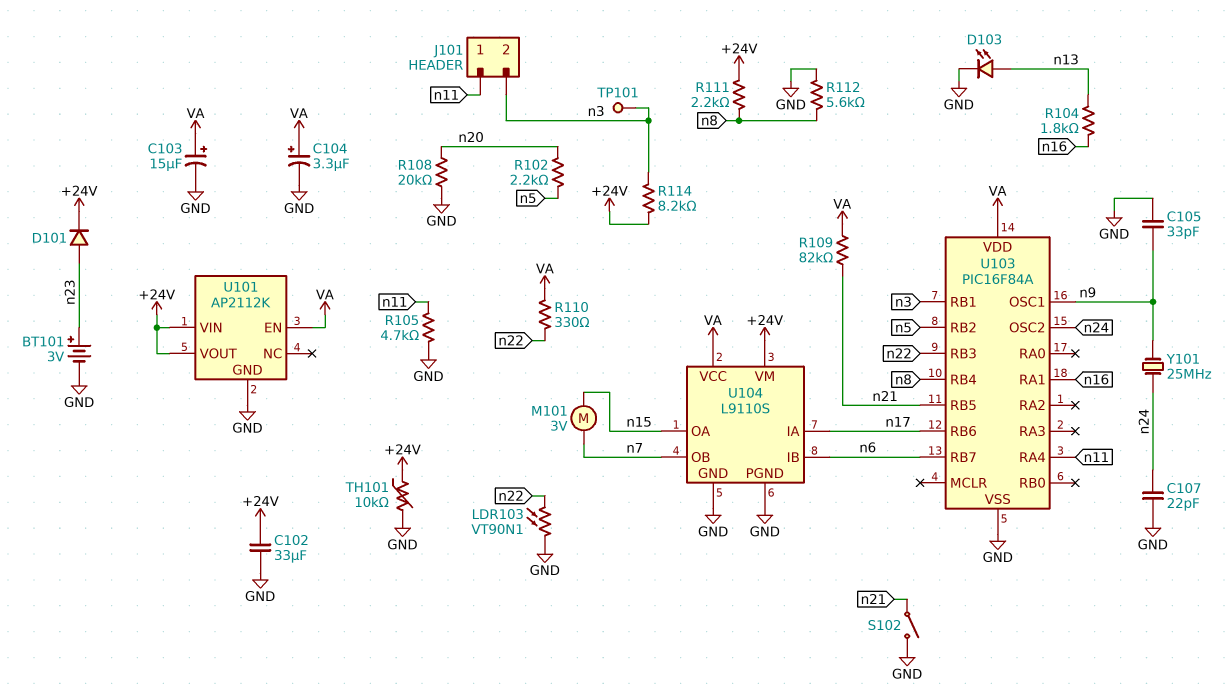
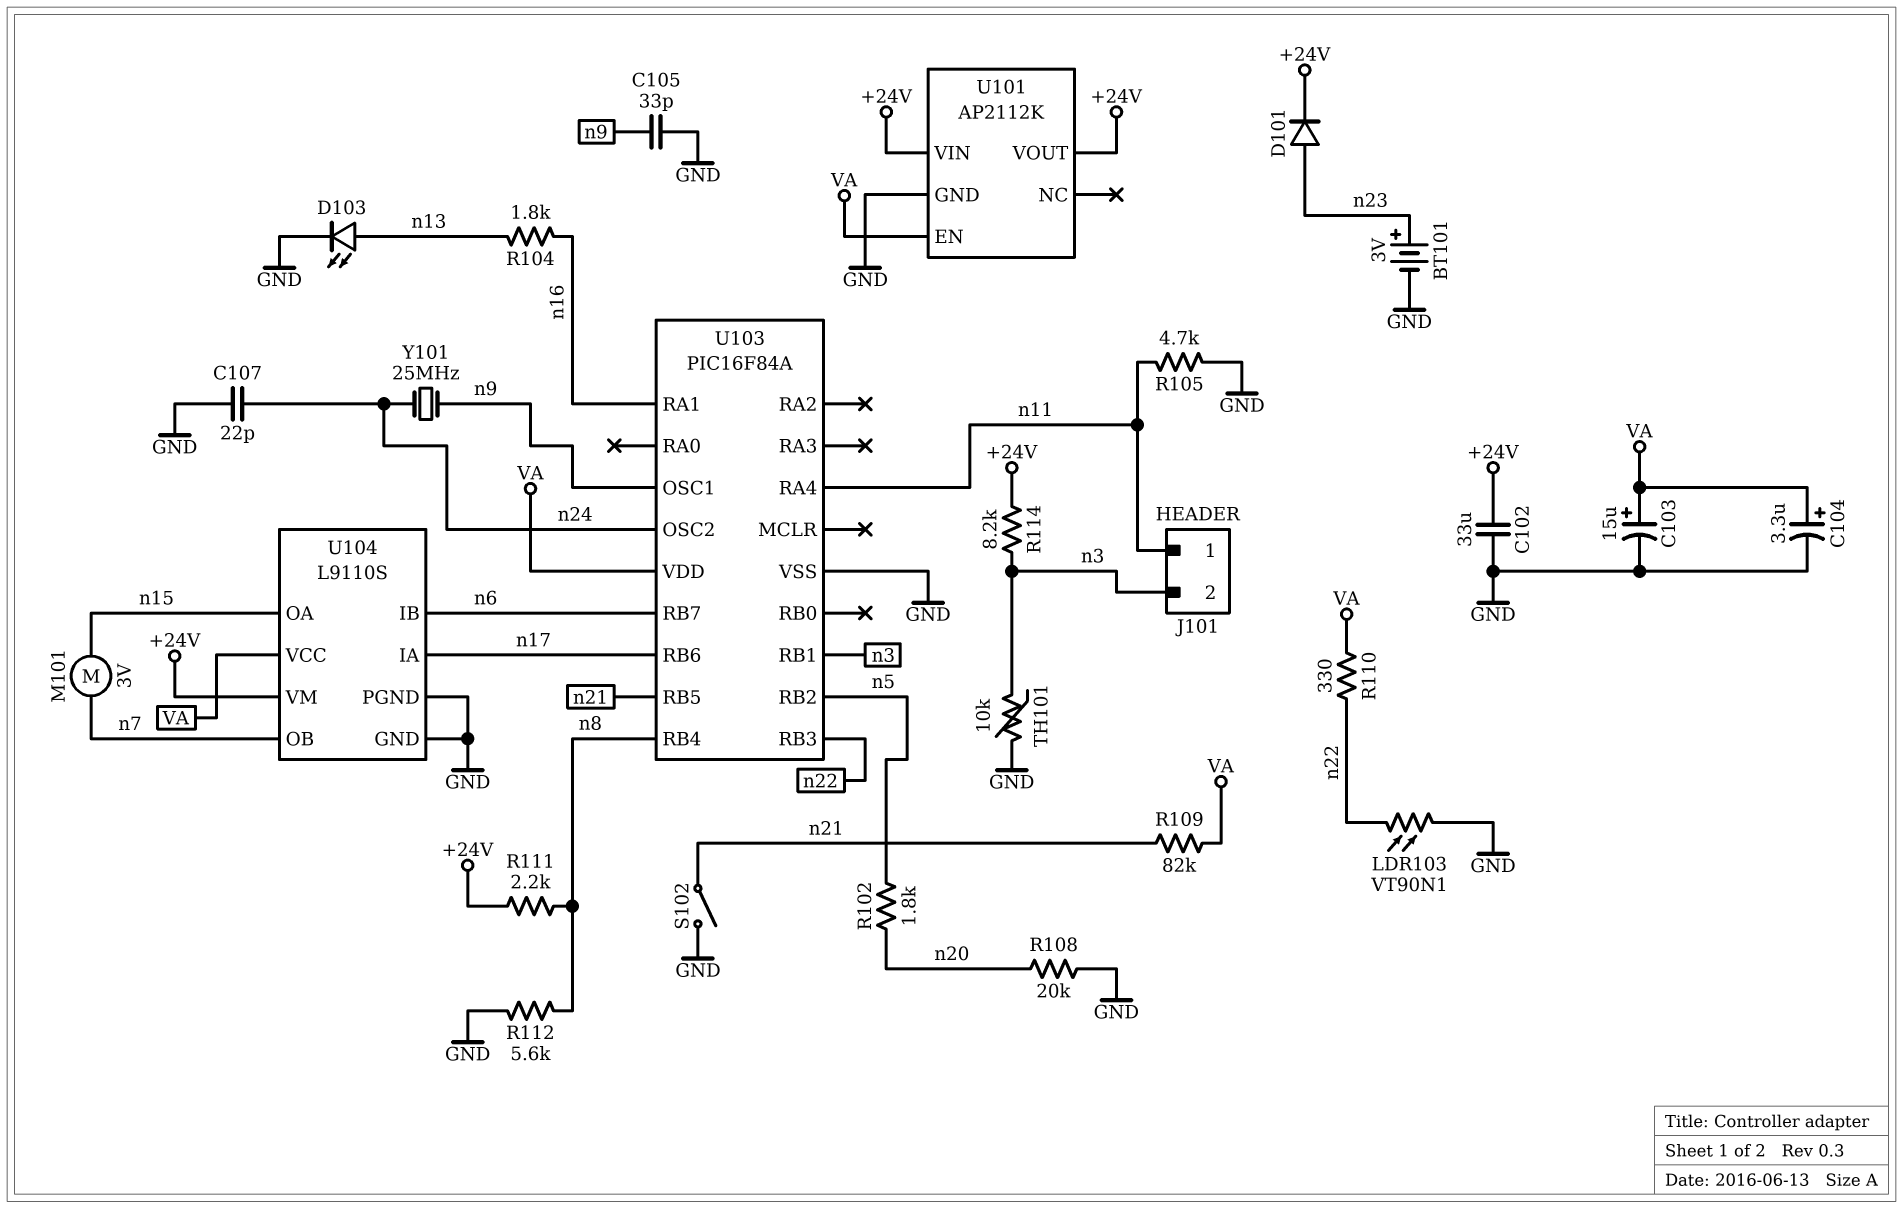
R102: 2.2k (n5, n20) -> 1.8k (n5, n20)
TH101: 10k (+24V, GND) -> 10k (GND, n3)
TP101: test point (n3) -> none

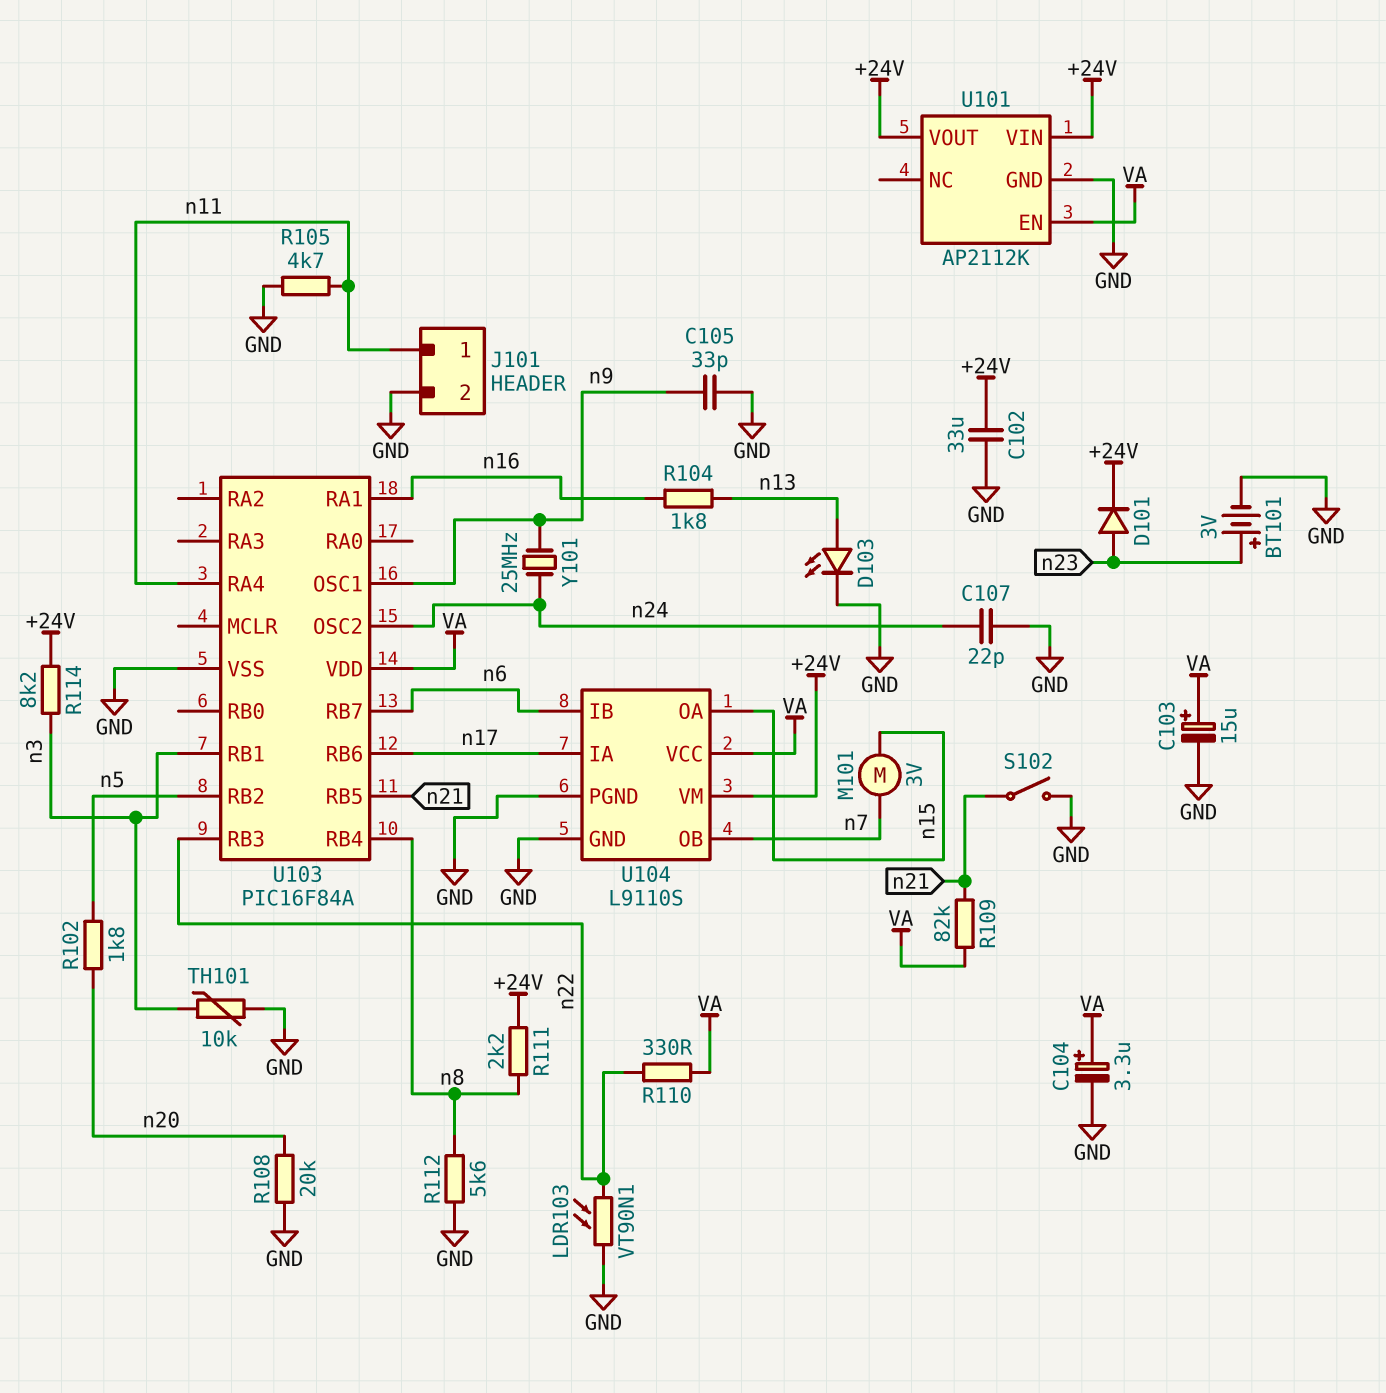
J101 pin 2: n3 -> GND

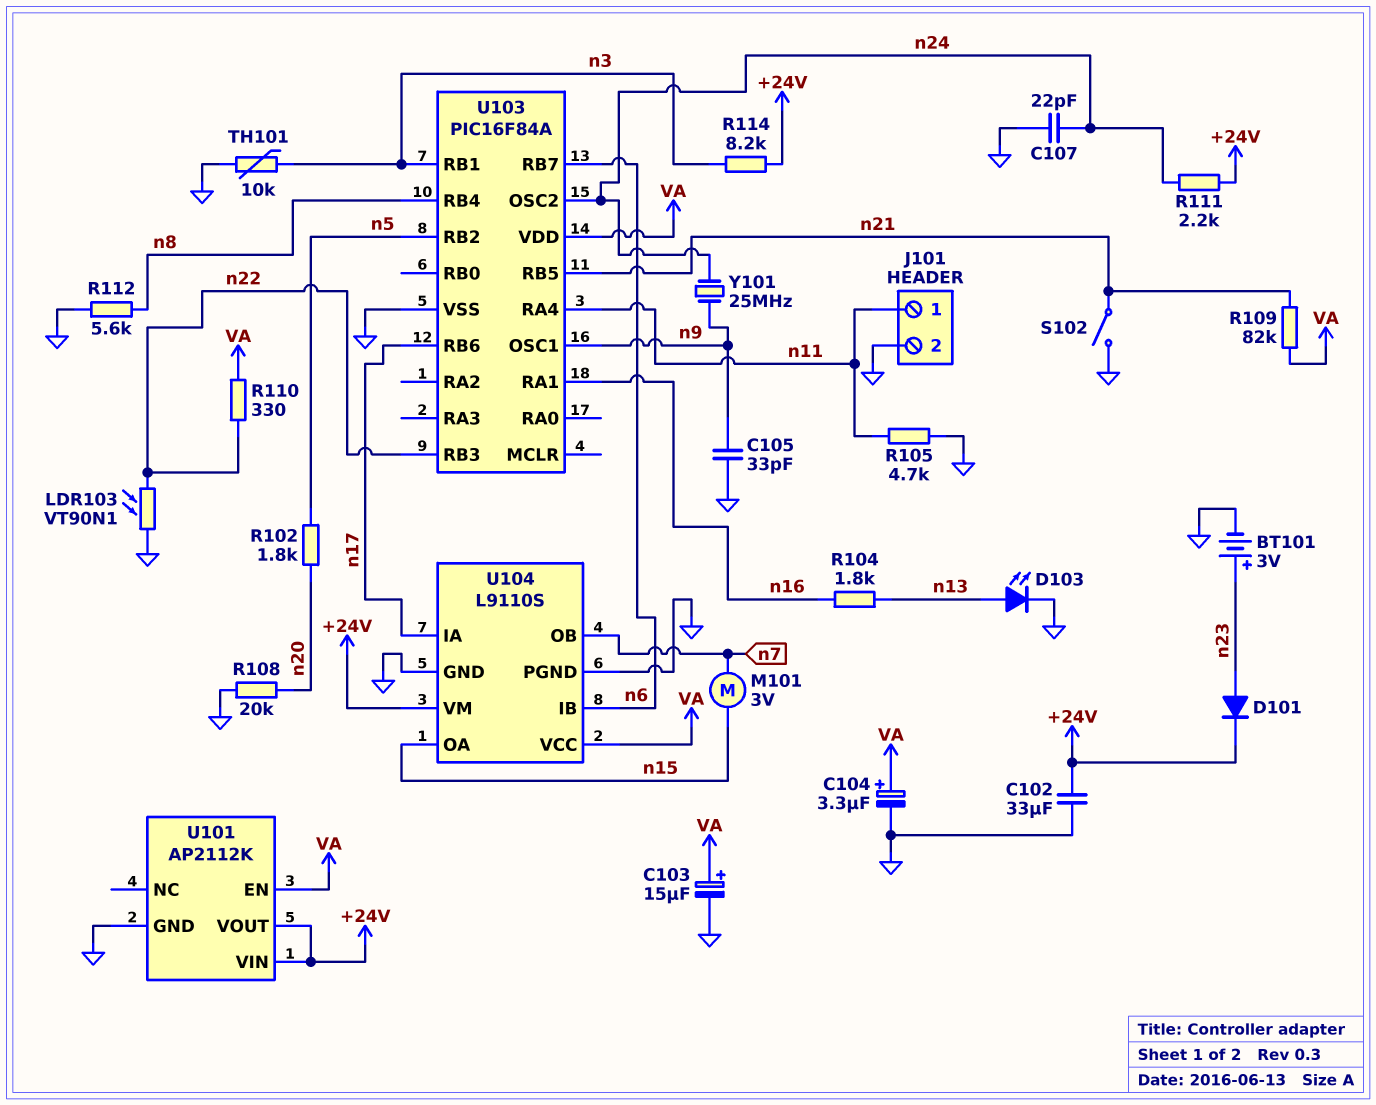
R111: 2.2k (+24V, n8) -> 2.2k (+24V, n24)

